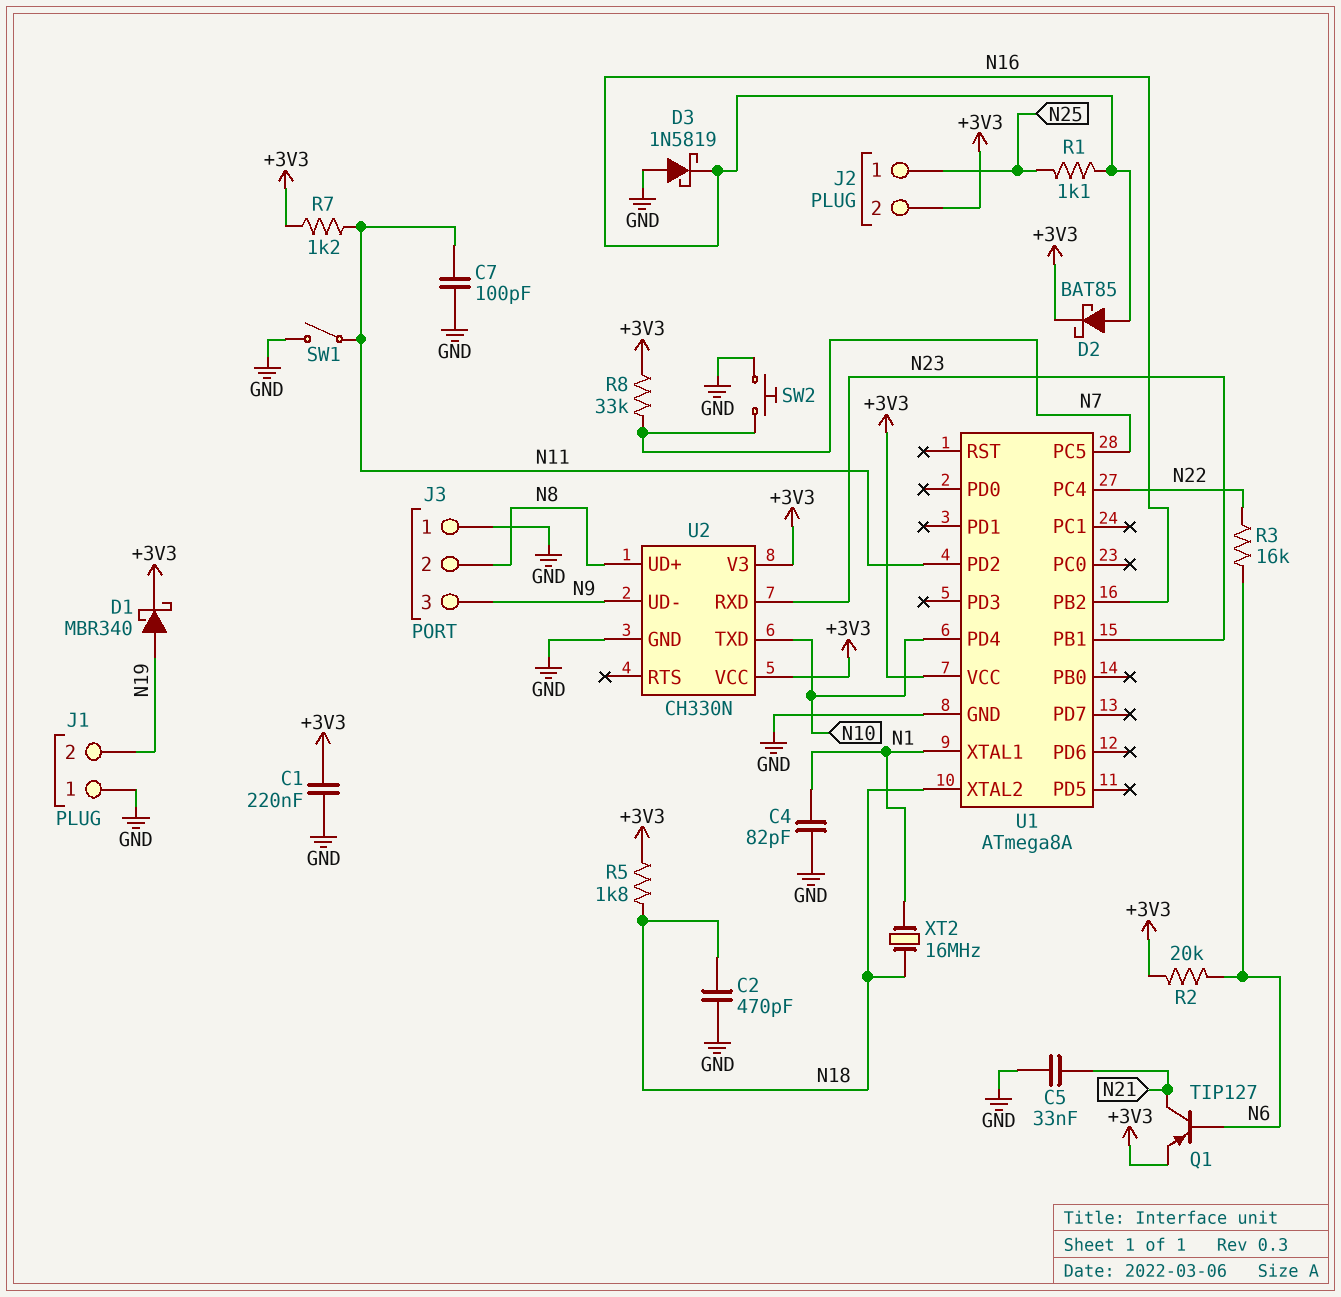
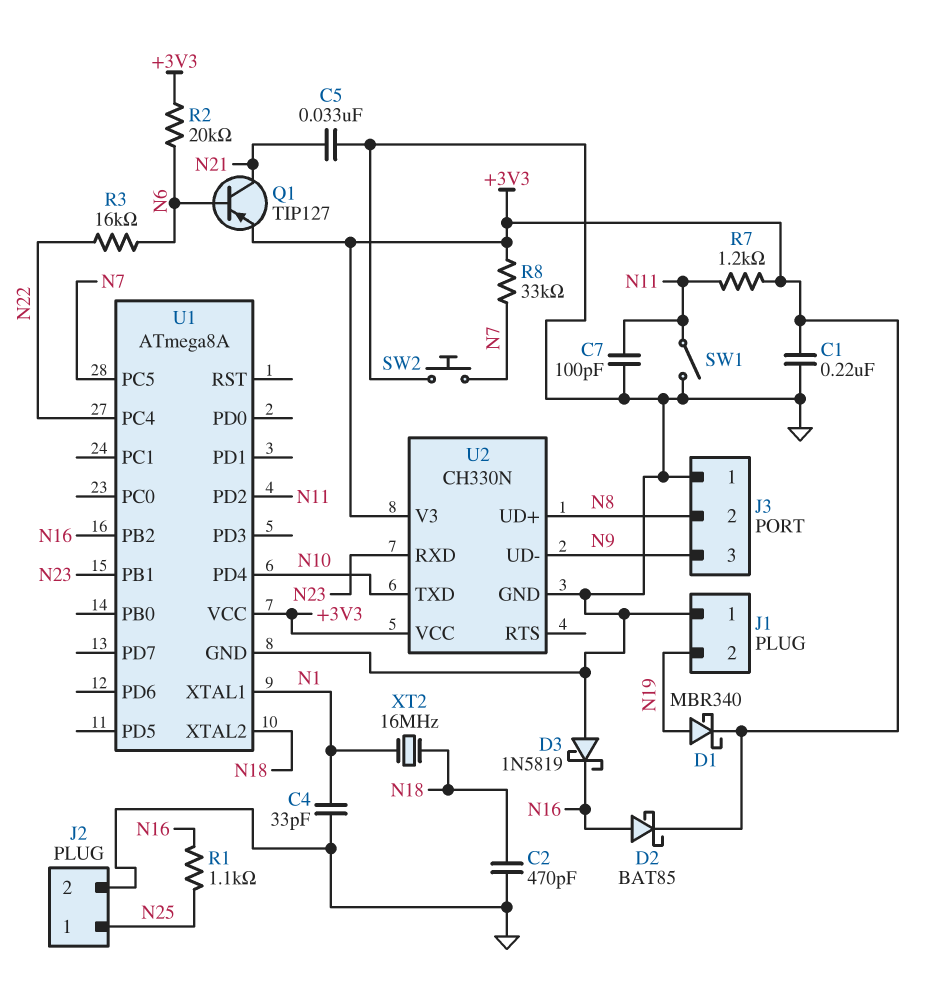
C4: 82pF (GND, N1) -> 33pF (GND, N1)
J2 pin 2: +3V3 -> GND
R5: 1.8k (+3V3, N18) -> none

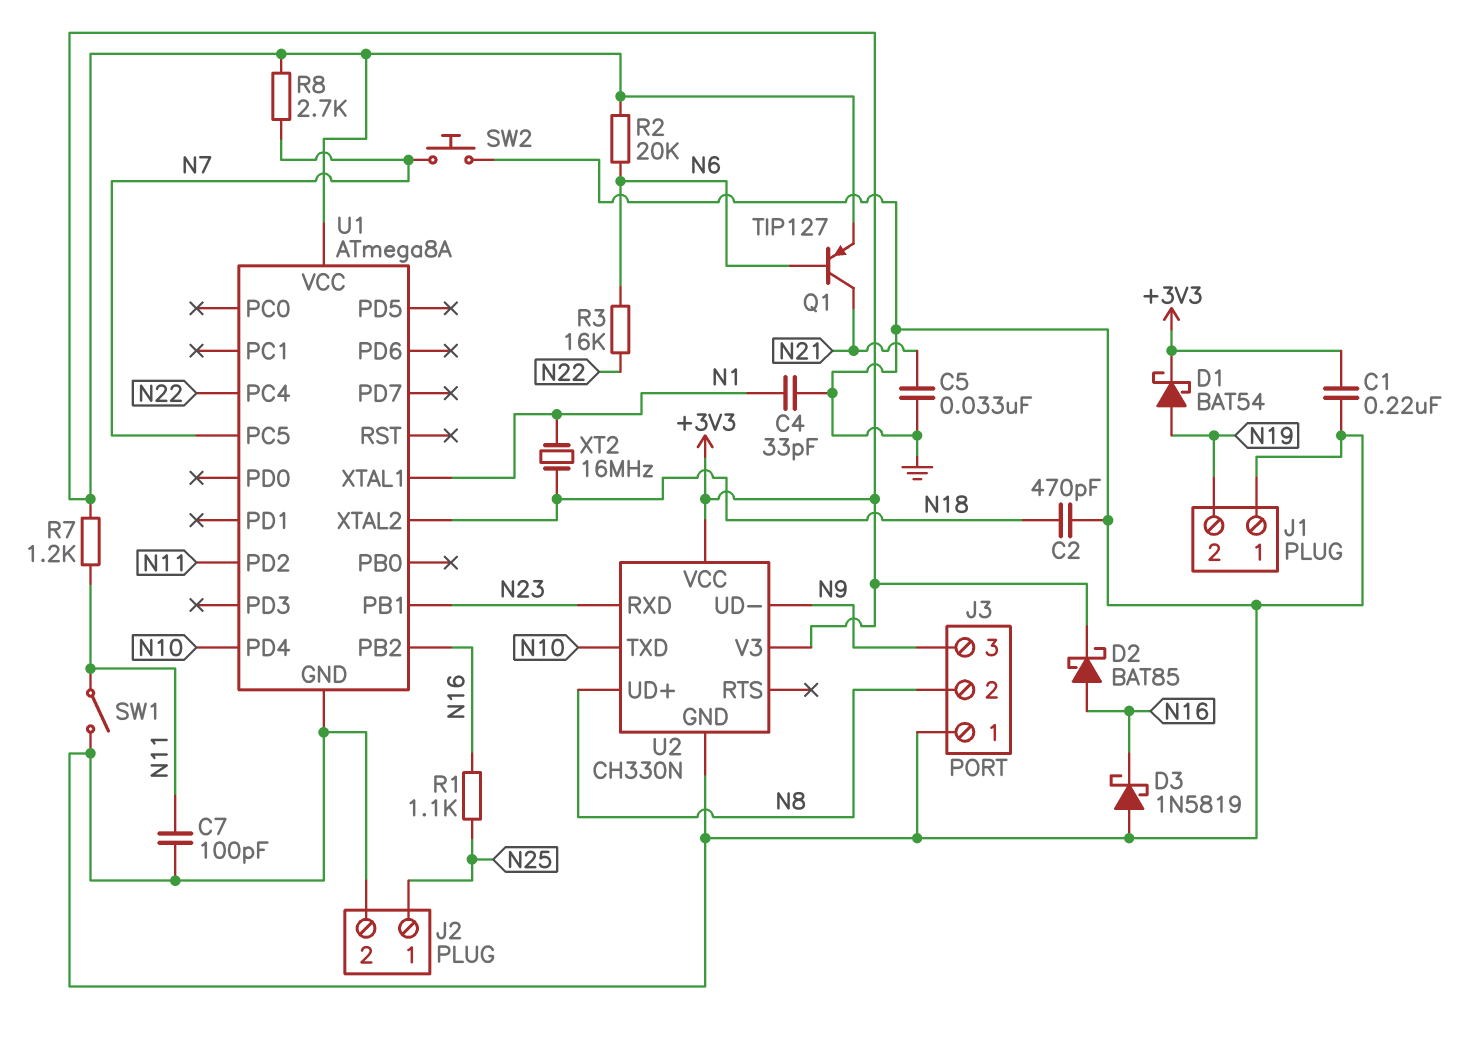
D1: schottky MBR340 (A N19, K +3V3) -> schottky BAT54 (A N19, K +3V3)
R8: 33k (+3V3, N7) -> 2.7k (+3V3, N7)

